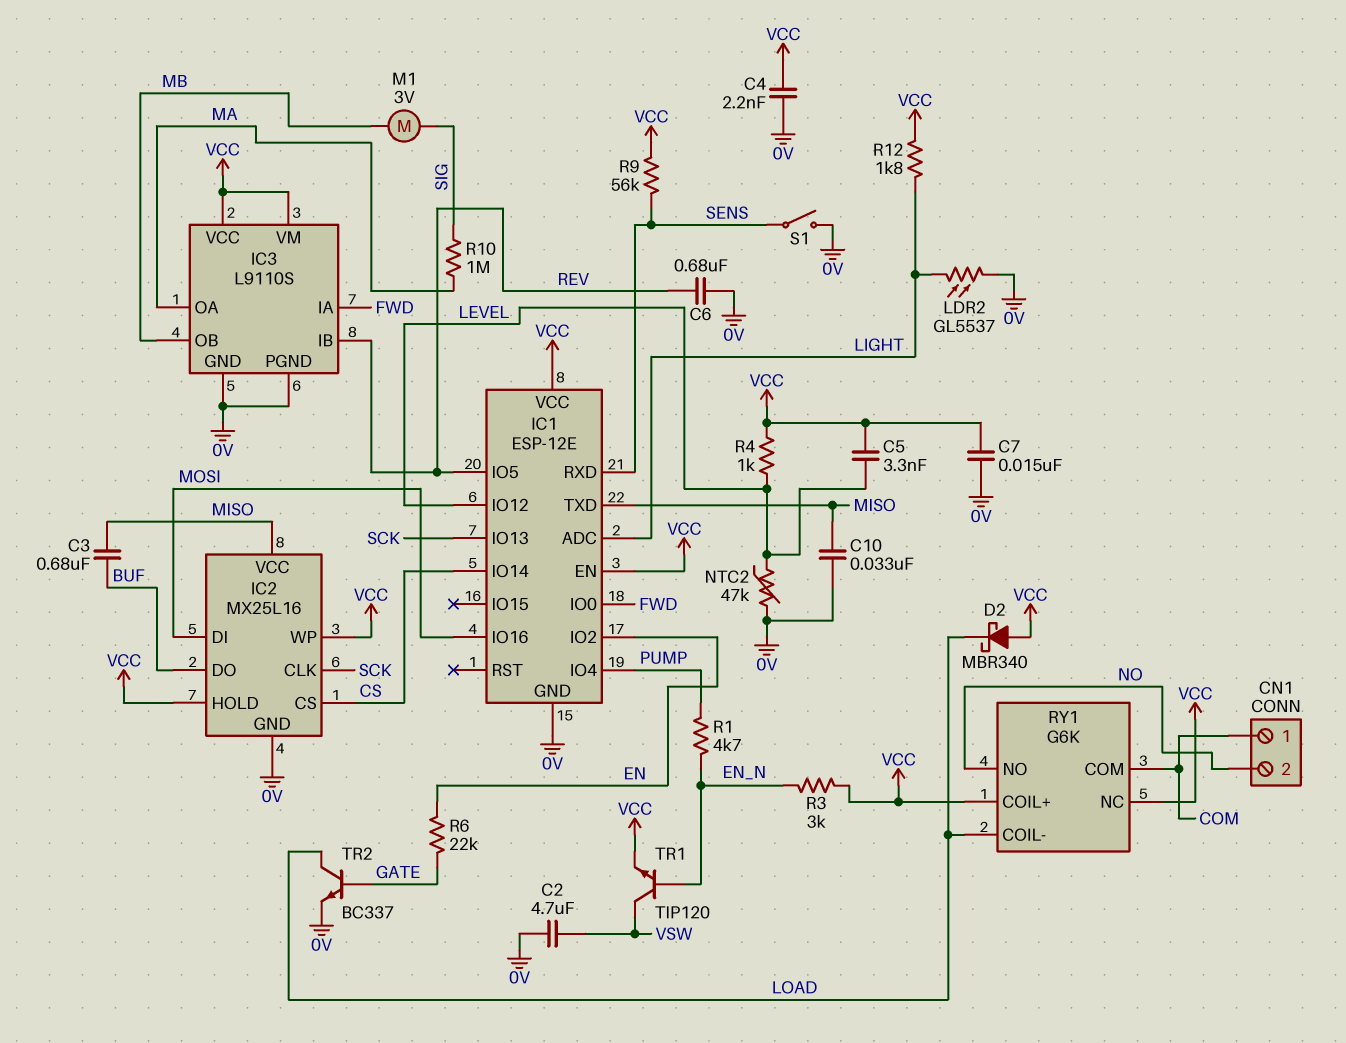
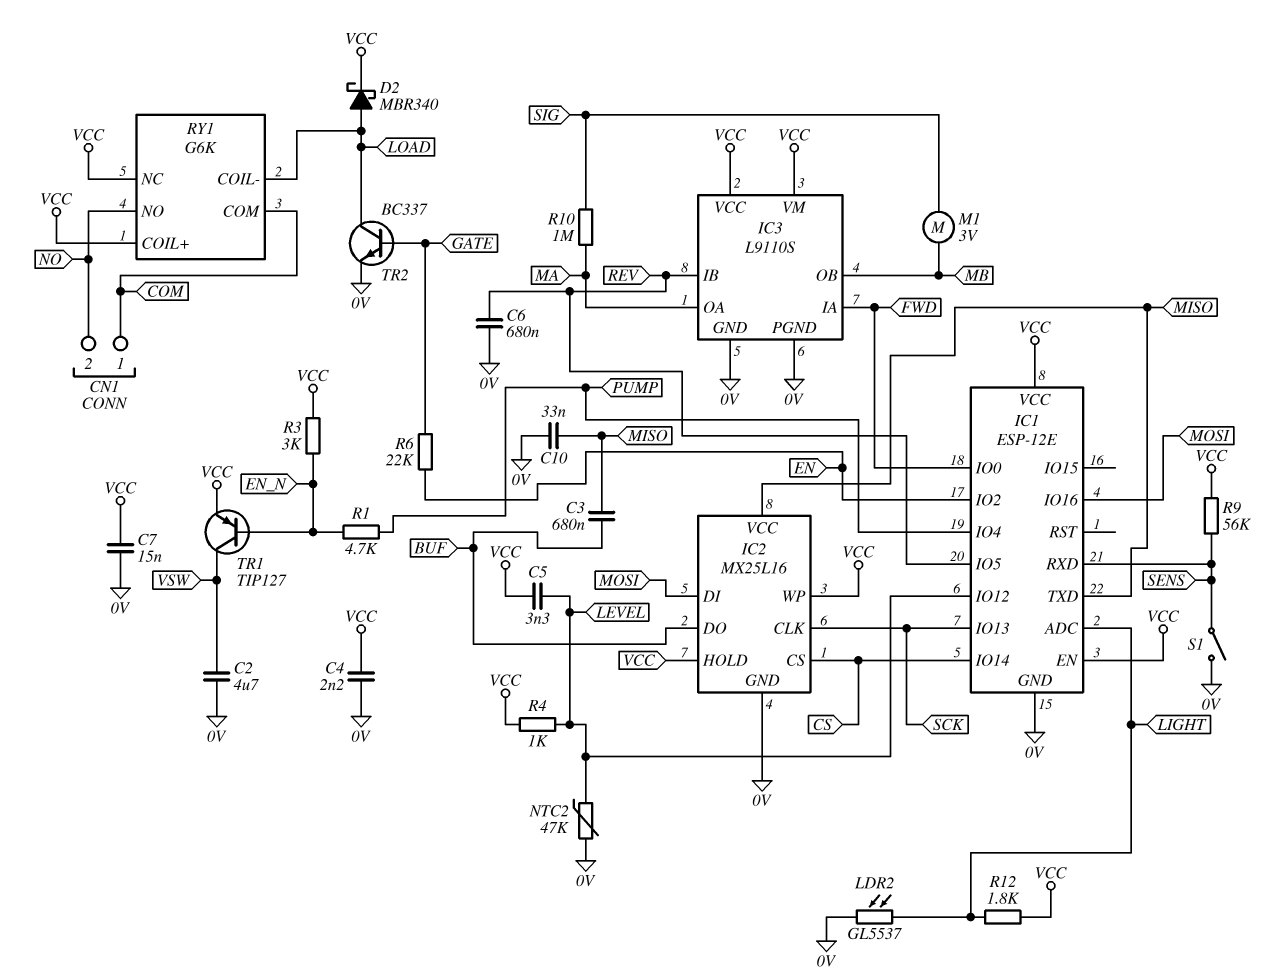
D2: schottky MBR340 (A VCC, K LOAD) -> schottky MBR340 (A LOAD, K VCC)
TR1: NPN TIP120 (B EN_N, C VSW, E VCC) -> PNP TIP127 (B EN_N, C VSW, E VCC)

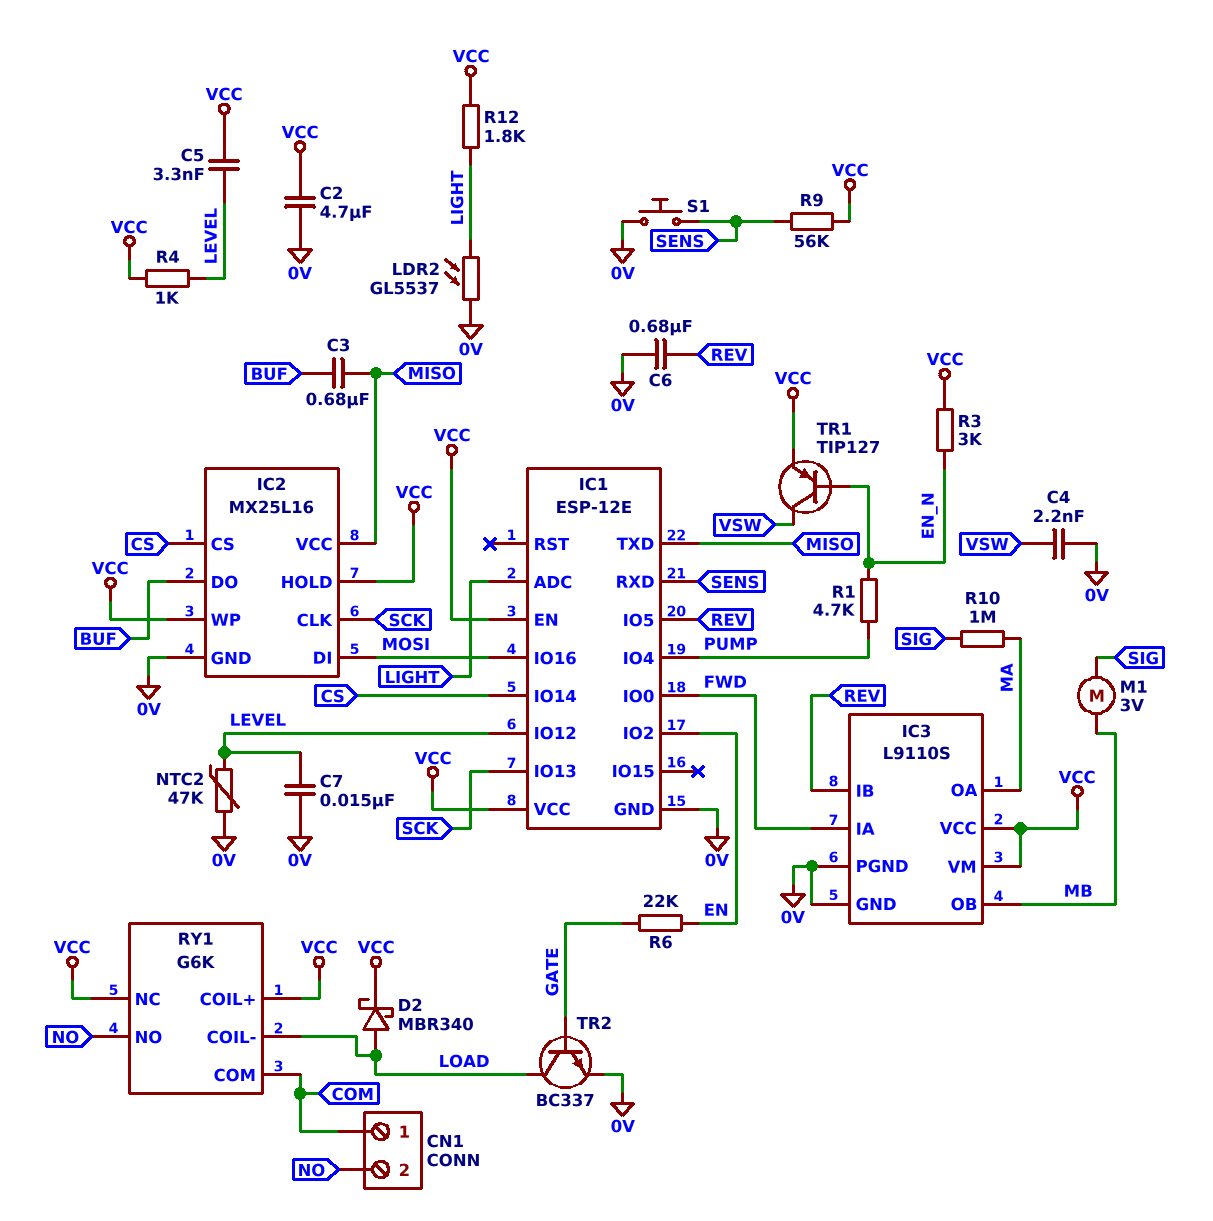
C2: 4.7uF (0V, VSW) -> 4.7uF (0V, VCC)
C4: 2.2nF (0V, VCC) -> 2.2nF (0V, VSW)
C7: 15nF (0V, VCC) -> 15nF (0V, LEVEL)
C10: 33nF (0V, MISO) -> none
S1: switch (0V, SENS) -> button (0V, SENS)

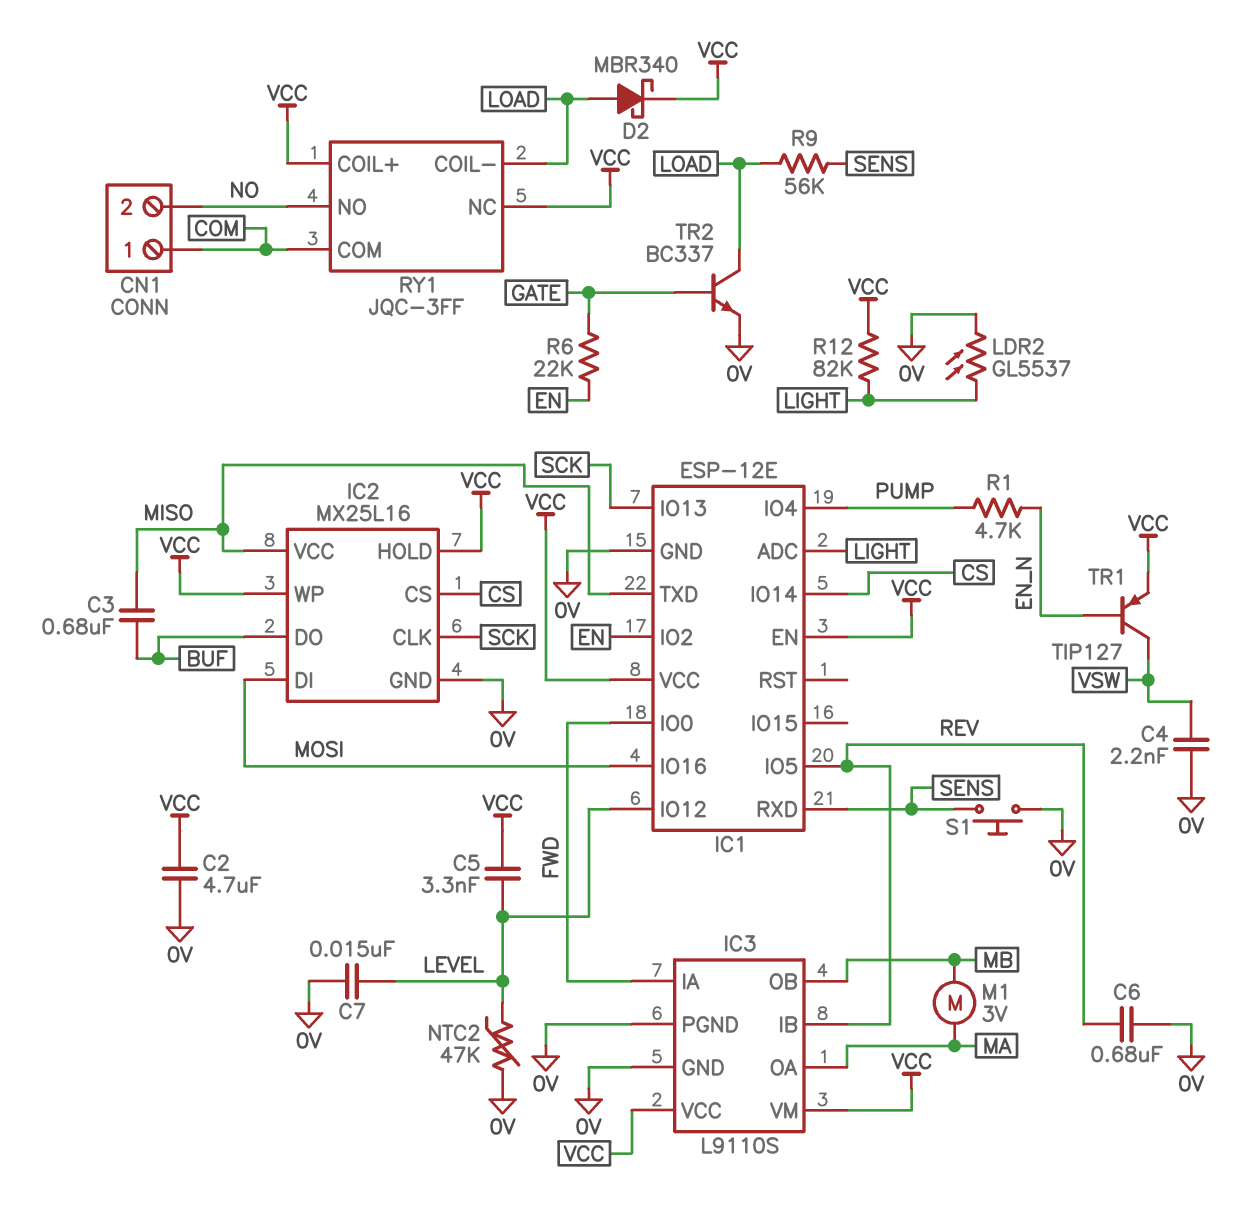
M1: motor 3V (MB, SIG) -> motor 3V (MA, MB)
R3: 3k (EN_N, VCC) -> none
R4: 1k (LEVEL, VCC) -> none
R9: 56k (SENS, VCC) -> 56k (LOAD, SENS)
R10: 1M (MA, SIG) -> none
R12: 1.8k (LIGHT, VCC) -> 82k (LIGHT, VCC)
RY1: G6K -> JQC-3FF

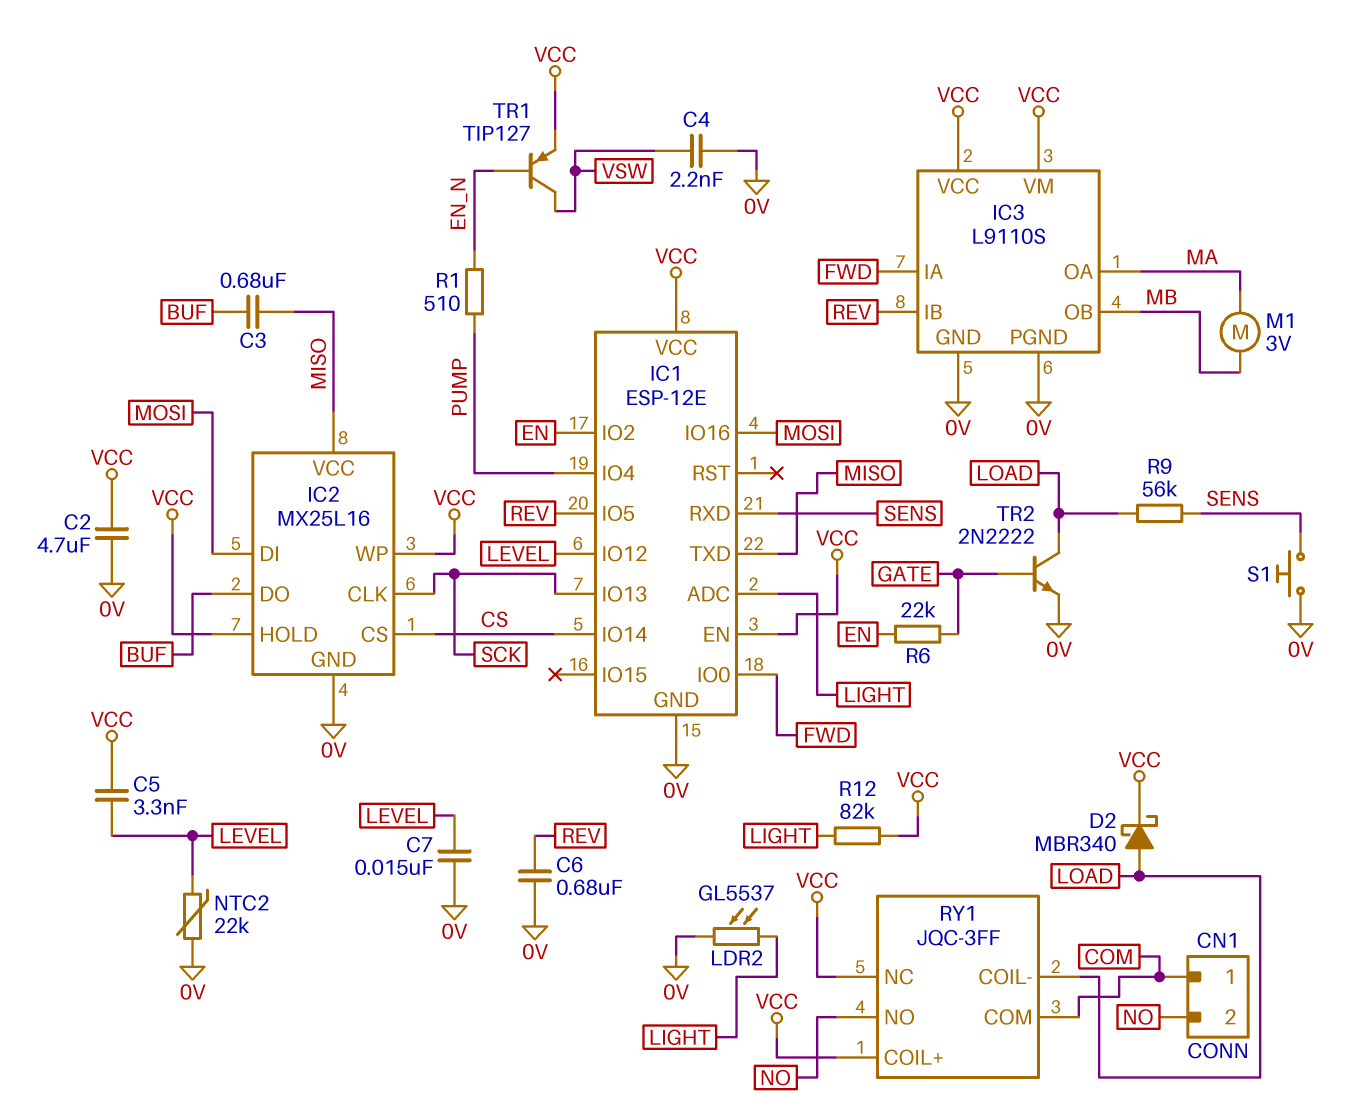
NTC2: 47k (0V, LEVEL) -> 22k (0V, LEVEL)
R1: 4.7k (EN_N, PUMP) -> 510 (EN_N, PUMP)
TR2: NPN BC337 (B GATE, C LOAD, E 0V) -> NPN 2N2222 (B GATE, C LOAD, E 0V)

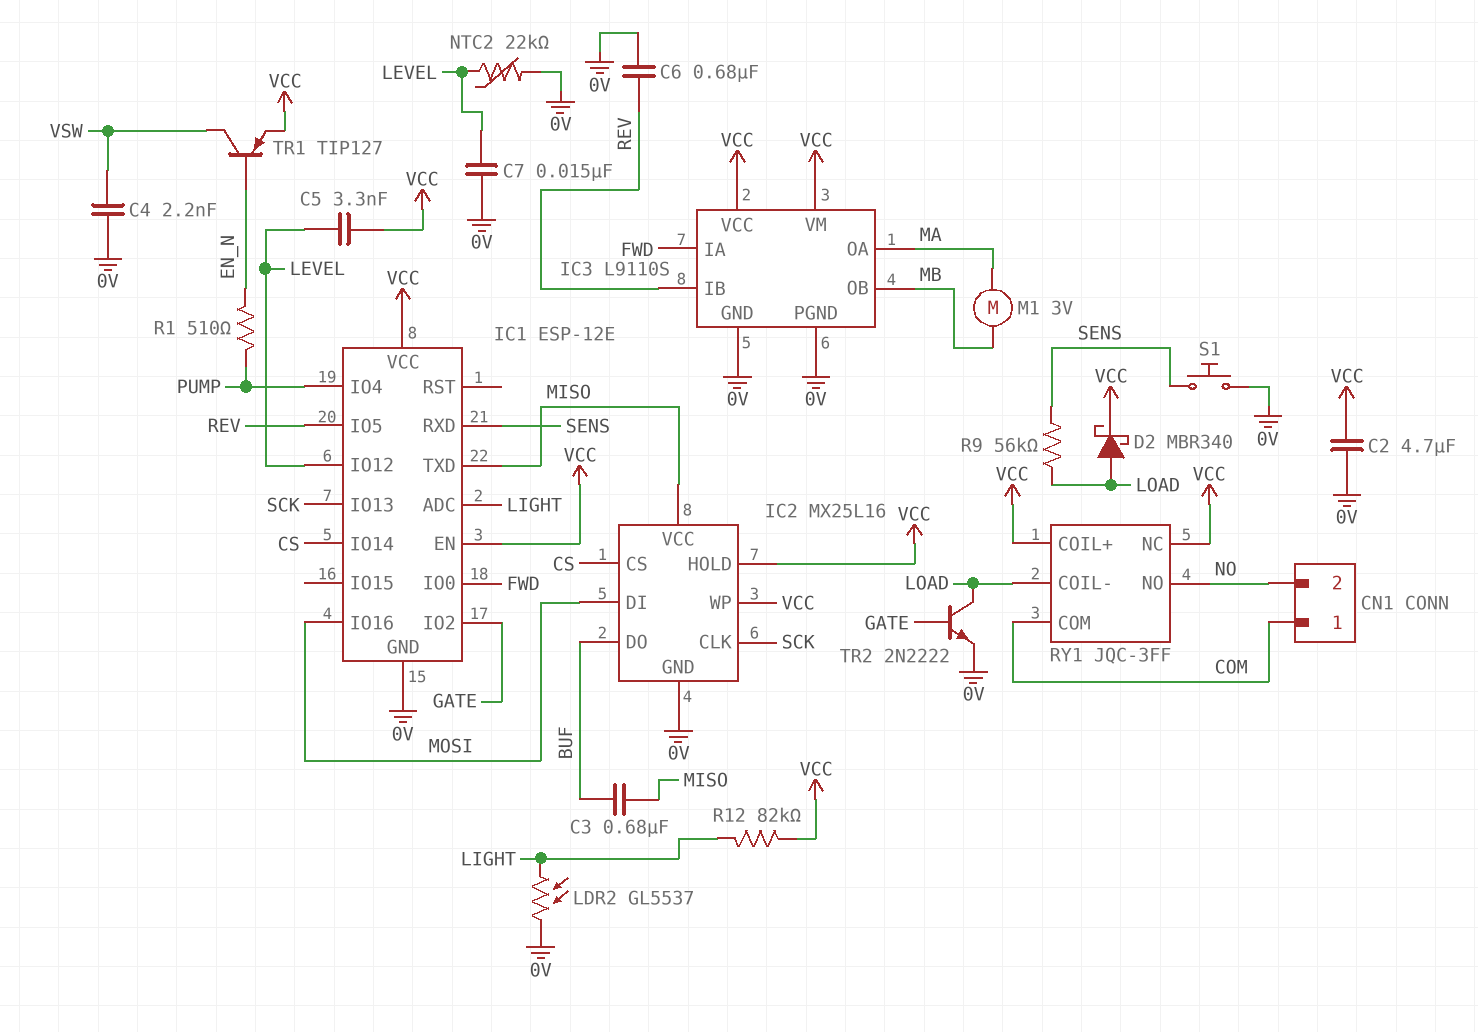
IC1 pin IO2: EN -> GATE
R6: 22k (EN, GATE) -> none

